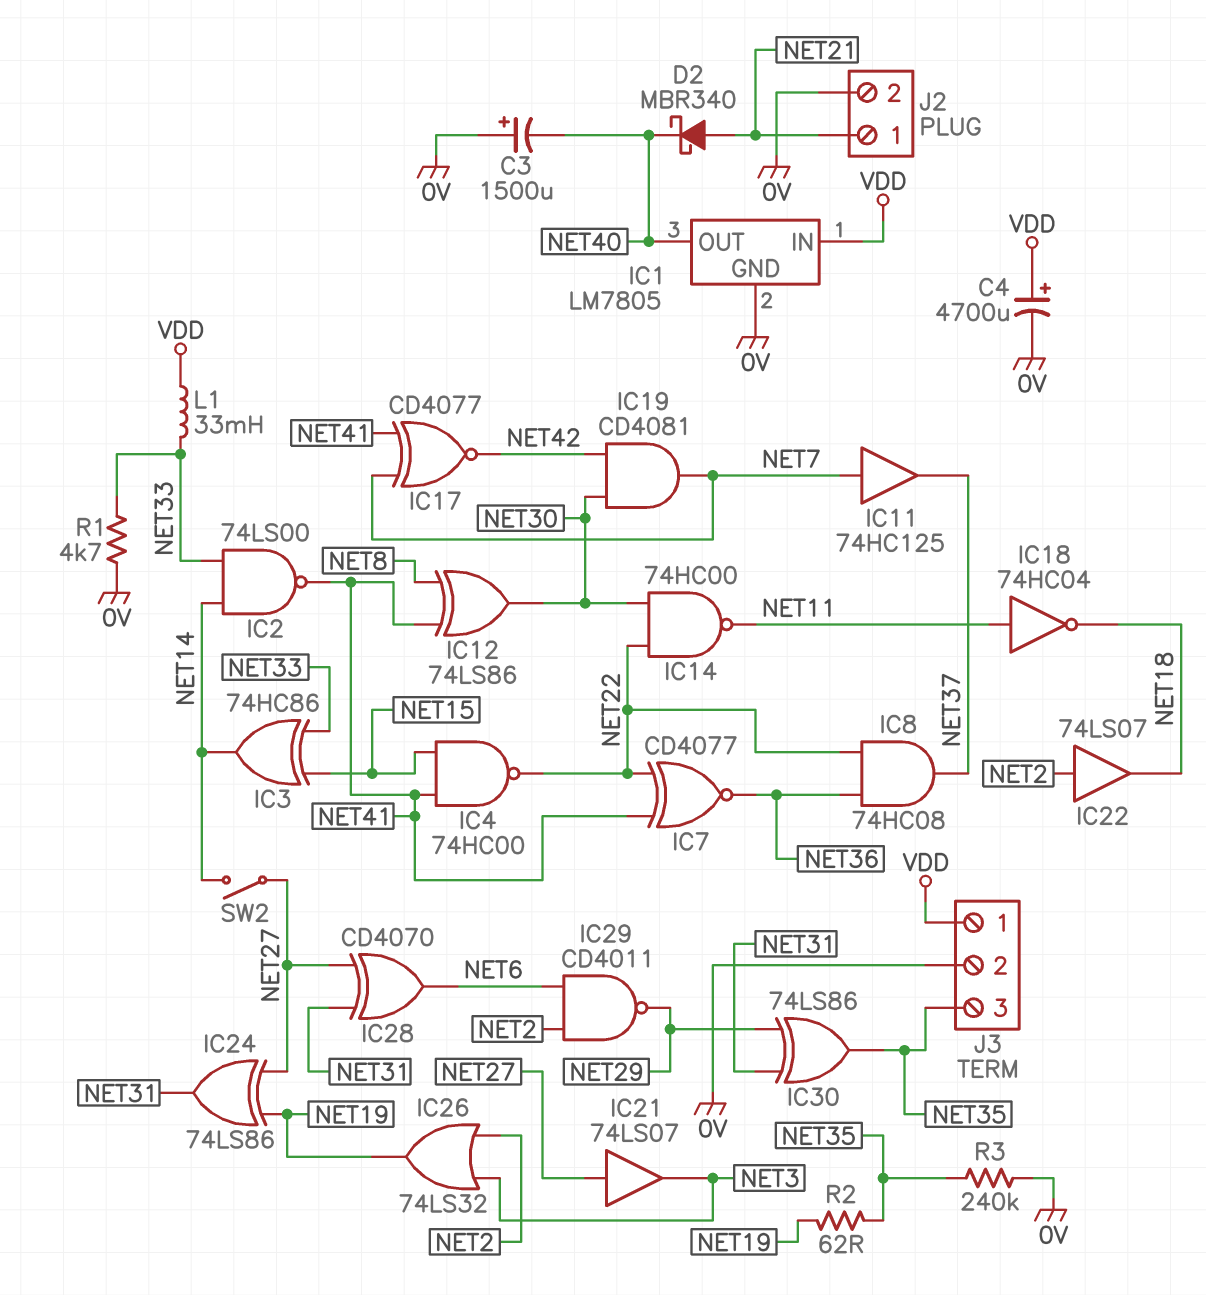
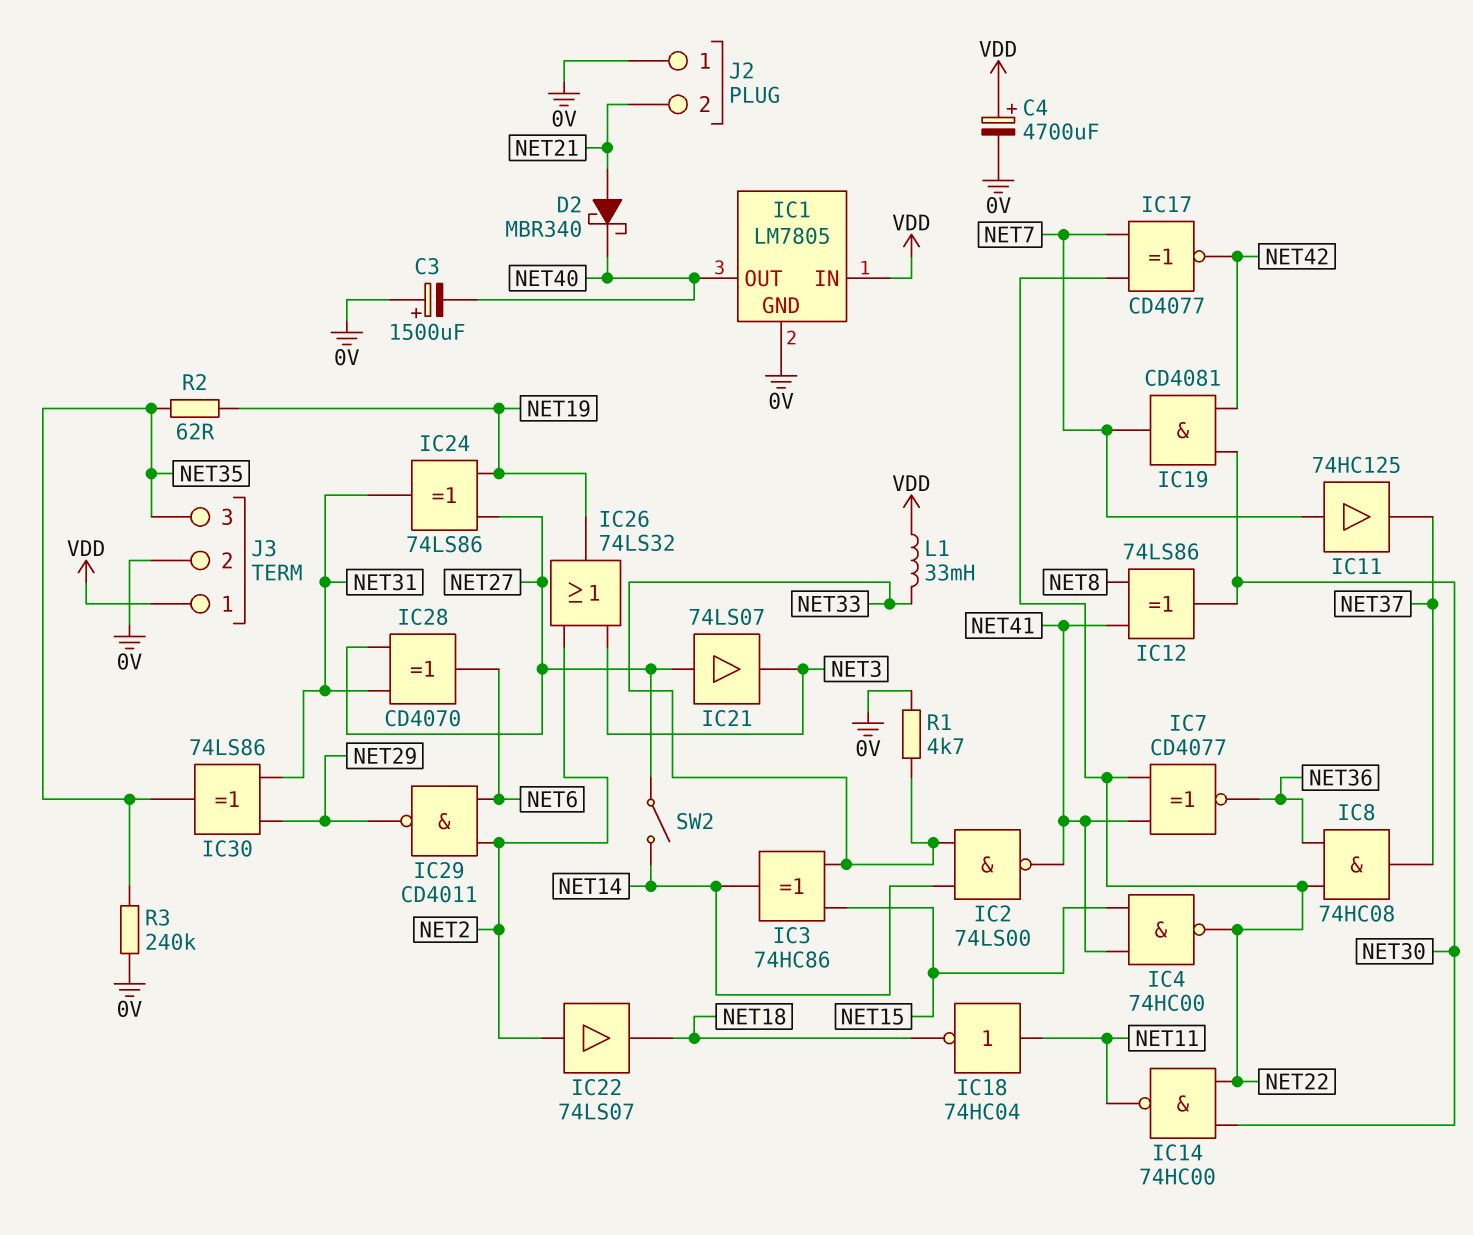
IC17: XNOR CD4077 (in NET7, in NET41, out NET42) -> XNOR CD4077 (in NET7, in NET22, out NET42)
J2 pin 1: NET21 -> 0V
J2 pin 2: 0V -> NET21

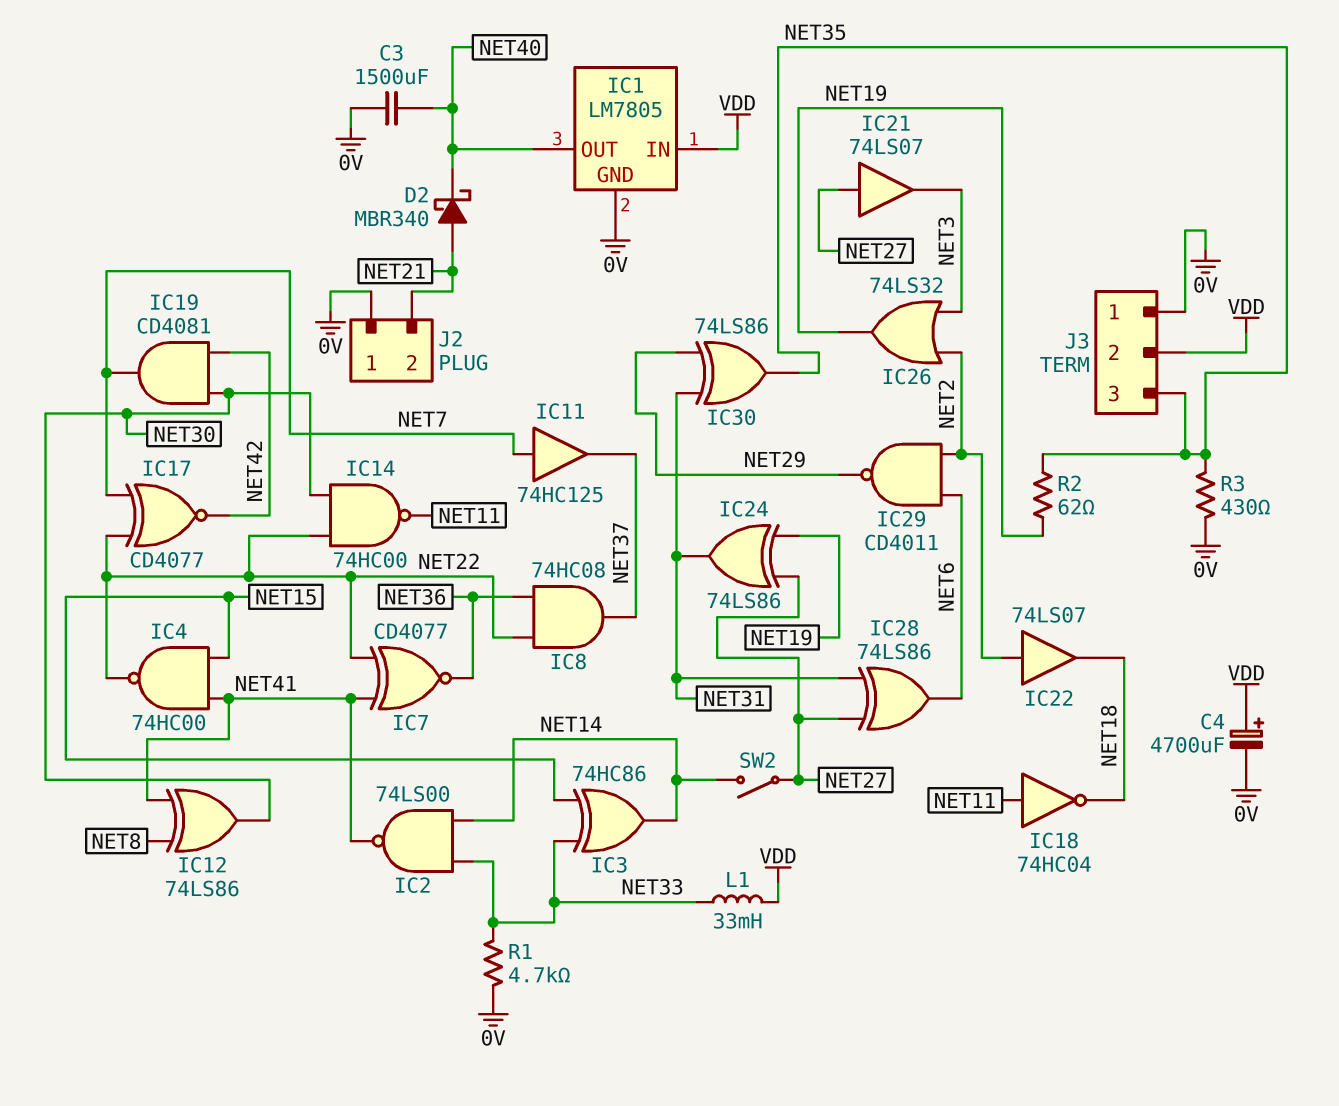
C3: 1500uF (plus 0V, minus NET40) -> 1500uF (0V, NET40)
IC28: XOR CD4070 (in NET27, in NET31, out NET6) -> XOR 74LS86 (in NET27, in NET31, out NET6)
J3 pin 1: VDD -> 0V
J3 pin 2: 0V -> VDD
R3: 240k (0V, NET35) -> 430 (0V, NET35)

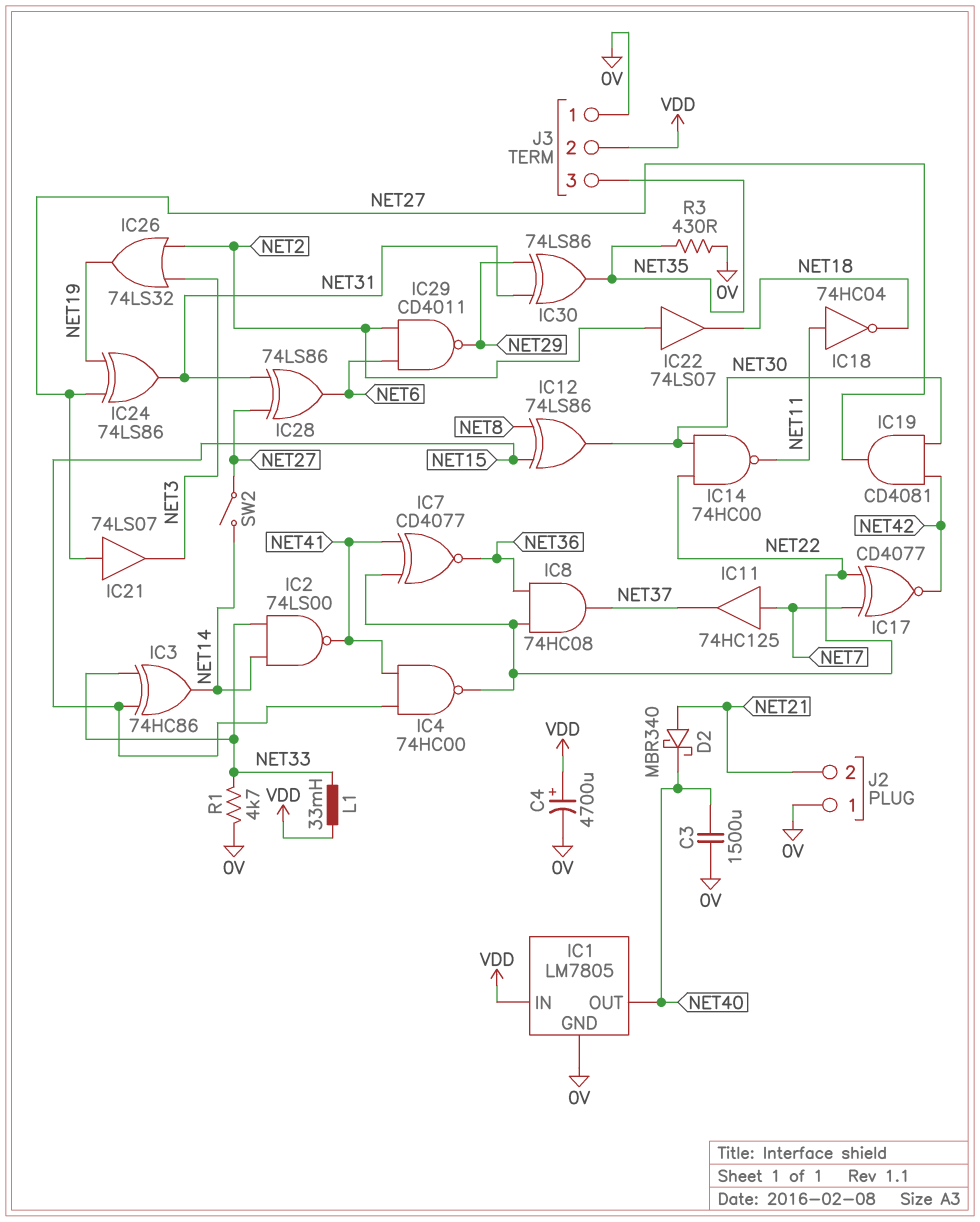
IC12: XOR 74LS86 (in NET8, in NET41, out NET30) -> XOR 74LS86 (in NET8, in NET15, out NET30)
IC19: AND CD4081 (in NET30, in NET42, out NET7) -> AND CD4081 (in NET30, in NET42, out NET27)
R2: 62 (NET19, NET35) -> none

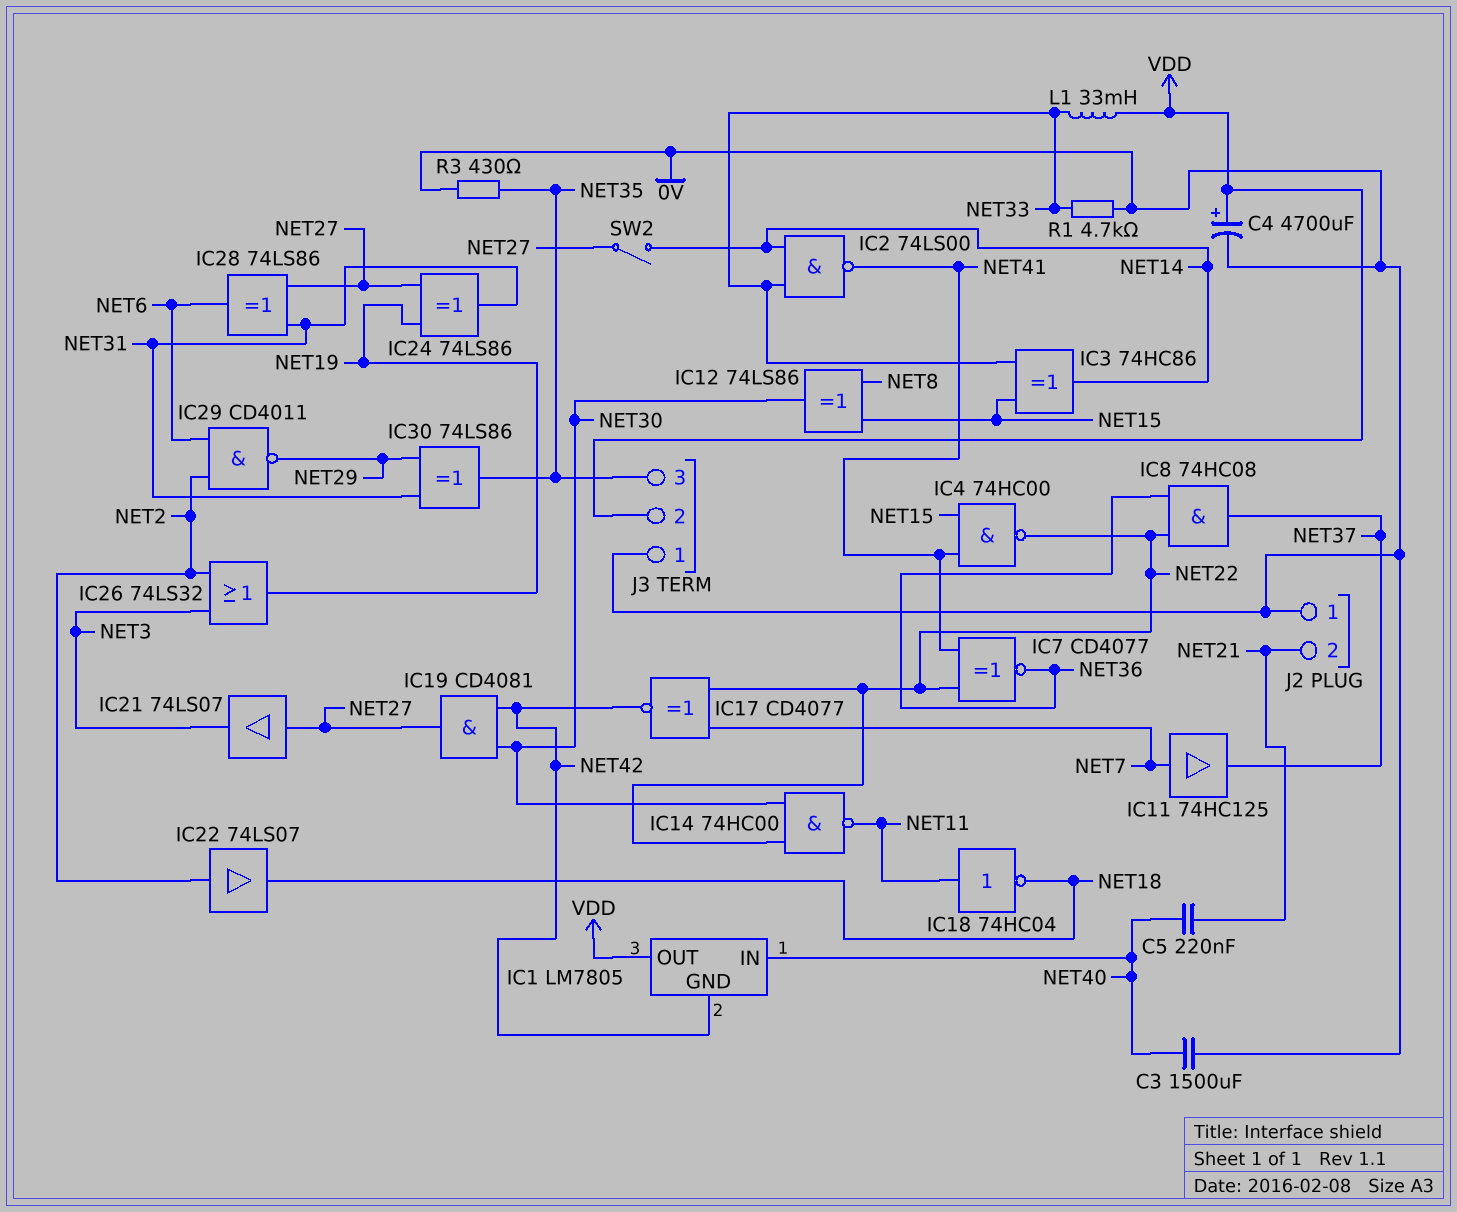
C5: none -> 220nF (NET21, NET40)
D2: schottky MBR340 (A NET21, K NET40) -> none
IC1 pin GND: 0V -> NET42
IC1 pin IN: VDD -> NET40
IC1 pin OUT: NET40 -> VDD

